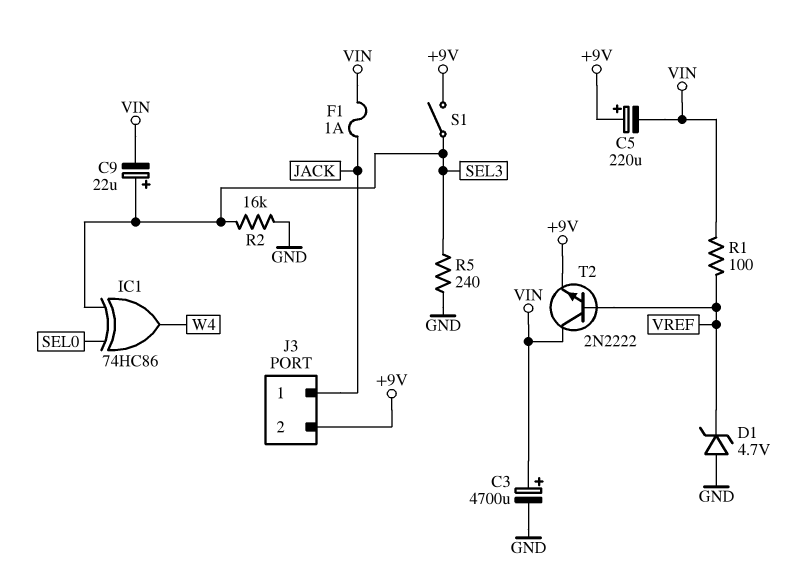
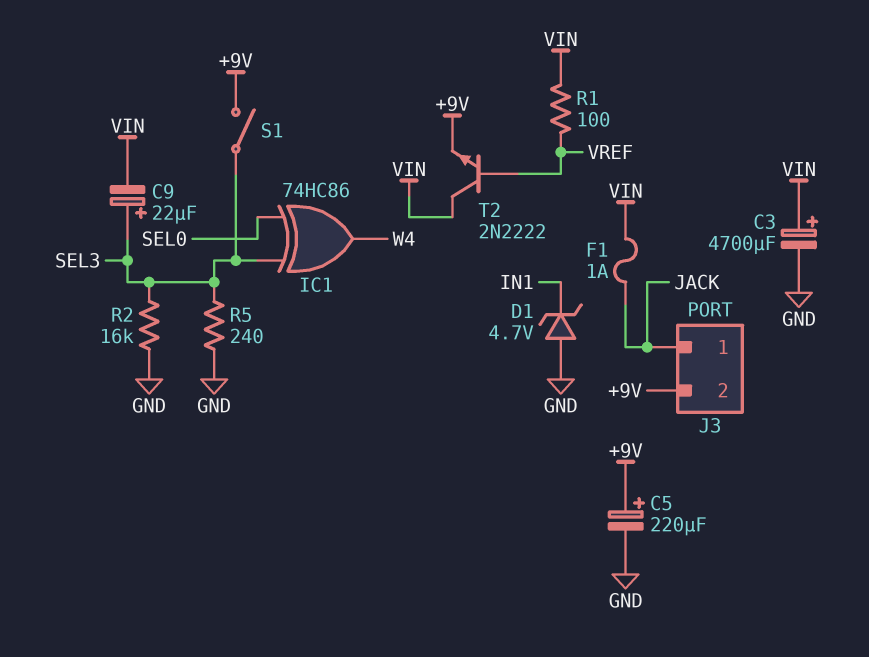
C5: 220uF (plus +9V, minus VIN) -> 220uF (plus +9V, minus GND)
D1: zener 4.7V (A GND, K VREF) -> zener 4.7V (A GND, K IN1)

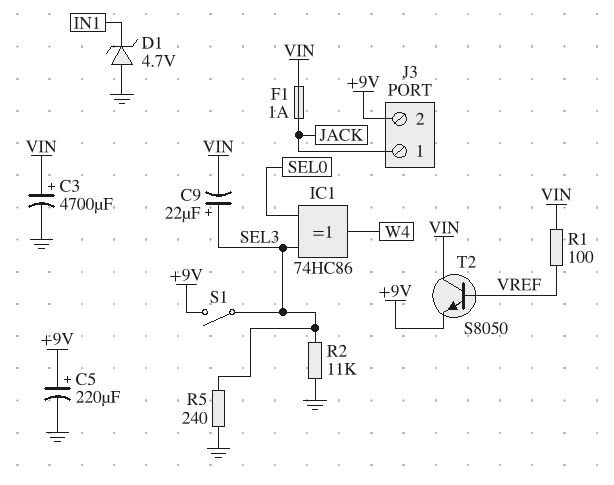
R2: 16k (GND, SEL3) -> 11k (GND, SEL3)
T2: NPN 2N2222 (B VREF, C VIN, E +9V) -> NPN S8050 (B VREF, C VIN, E +9V)

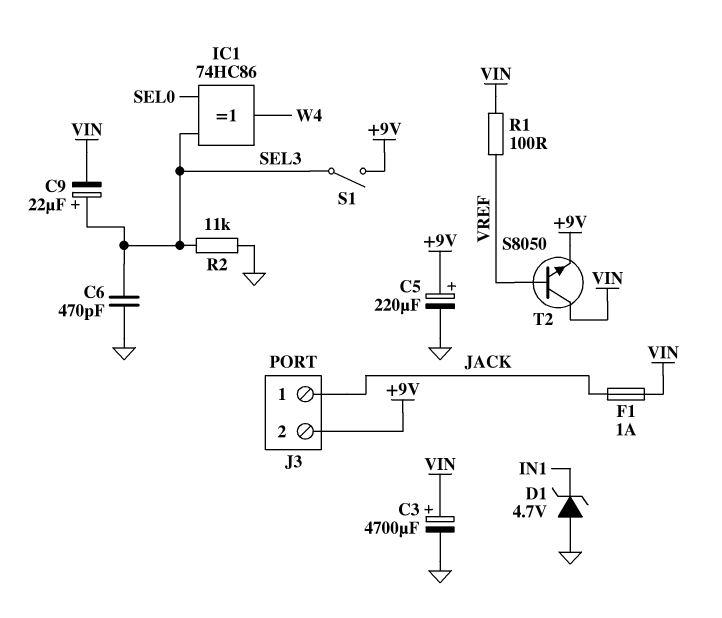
C6: none -> 470pF (GND, SEL3)
R5: 240 (GND, SEL3) -> none

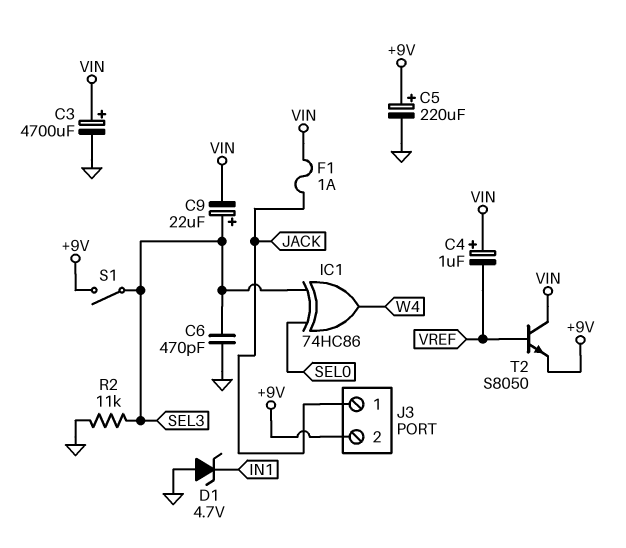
C4: none -> 1uF (plus VIN, minus VREF)
R1: 100 (VIN, VREF) -> none

